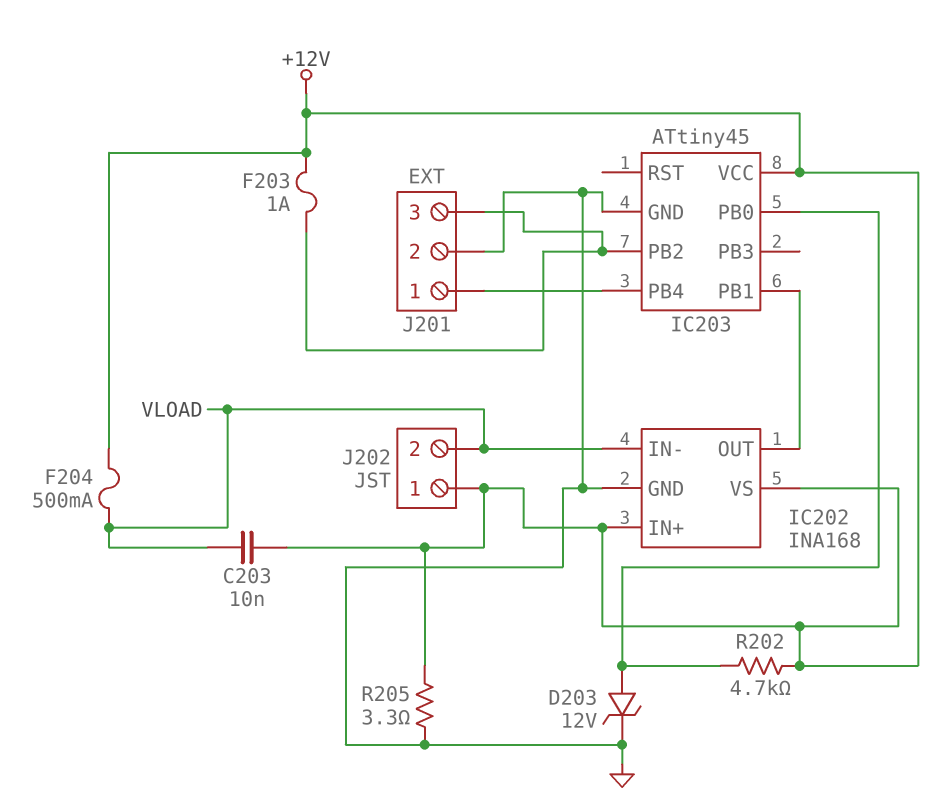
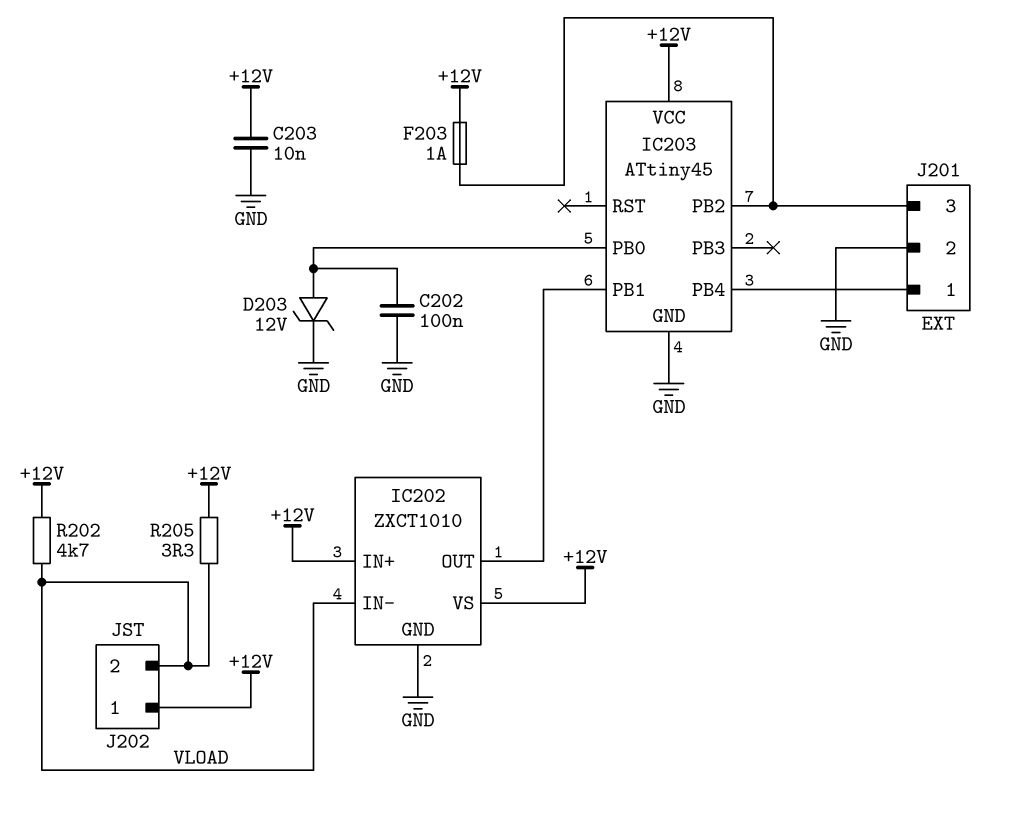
C202: none -> 100nF (GND, IC203/PB0)
C203: 10nF (+12V, VLOAD) -> 10nF (+12V, GND)
F204: 500mA (+12V, VLOAD) -> none
IC202: INA168 -> ZXCT1010
R202: 4.7k (+12V, IC203/PB0) -> 4.7k (+12V, VLOAD)
R205: 3.3 (+12V, GND) -> 3.3 (+12V, VLOAD)

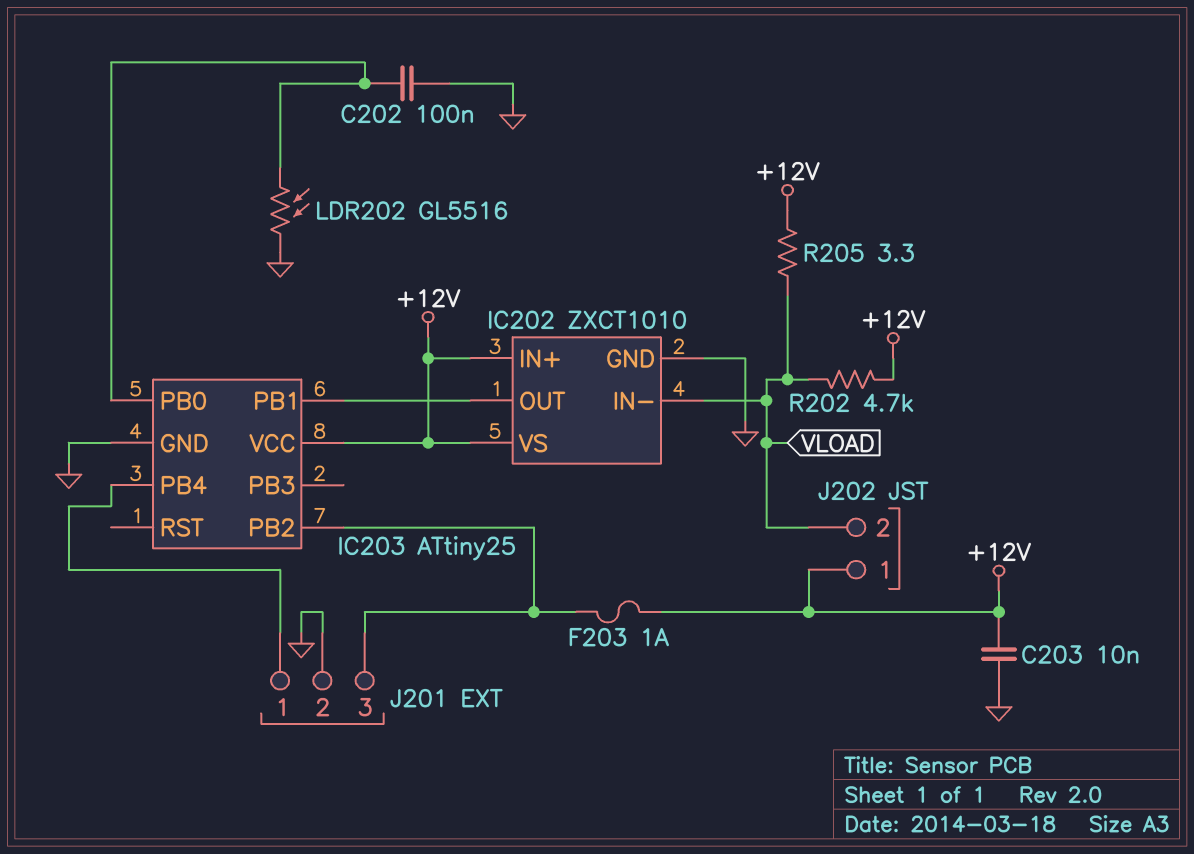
D203: zener 12V (A IC203/PB0, K GND) -> none
IC203: ATtiny45 -> ATtiny25
LDR202: none -> GL5516 (GND, IC203/PB0)

